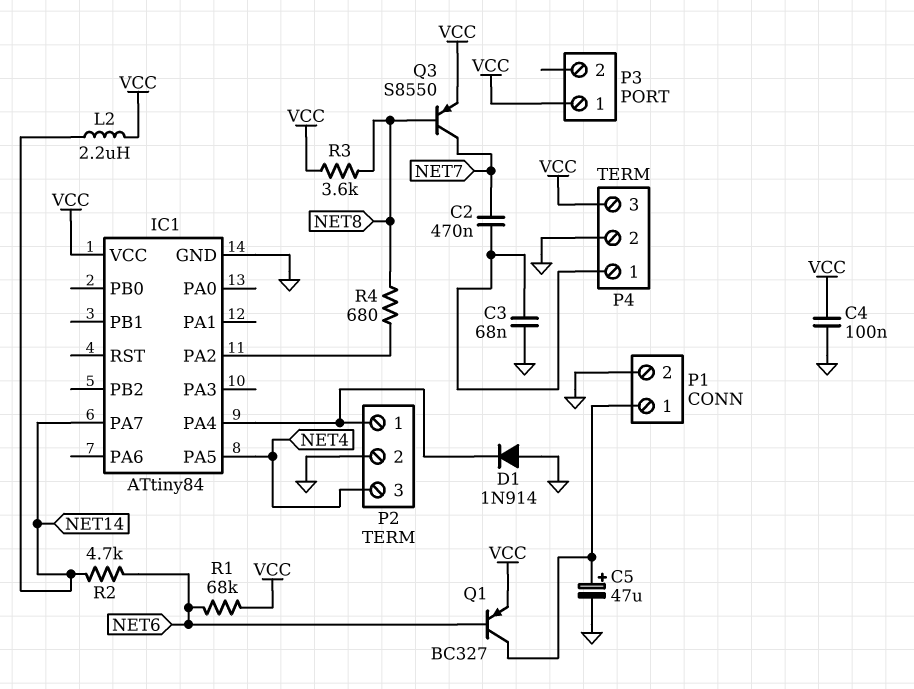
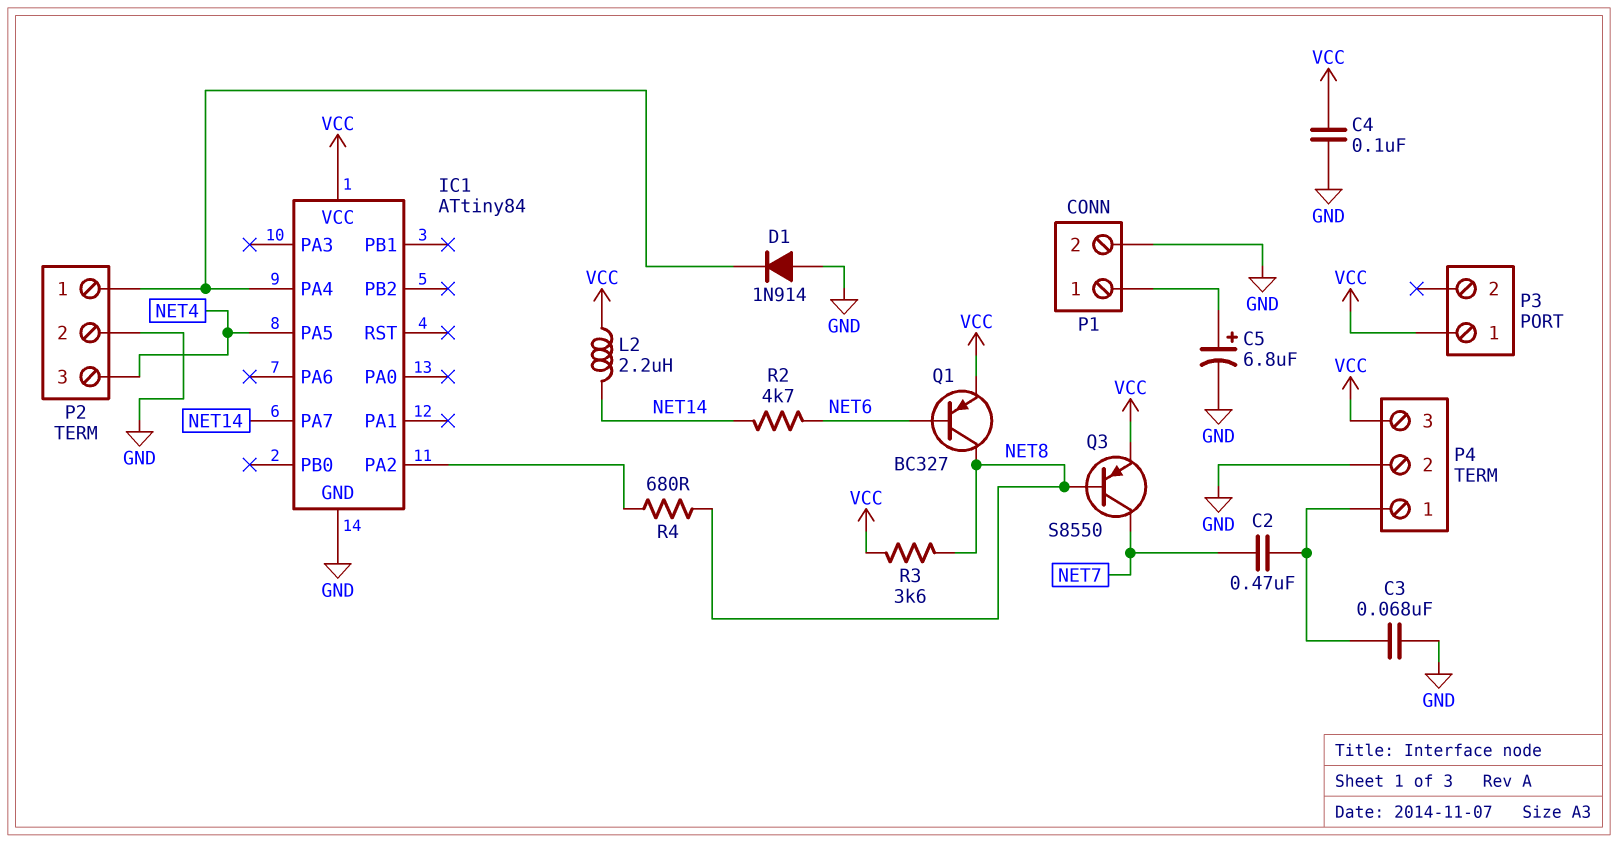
C5: 47uF (plus P1/1, minus GND) -> 6.8uF (plus P1/1, minus GND)
Q1: PNP BC327 (B NET6, C P1/1, E VCC) -> PNP BC327 (B NET6, C NET8, E VCC)
R1: 68k (NET6, VCC) -> none

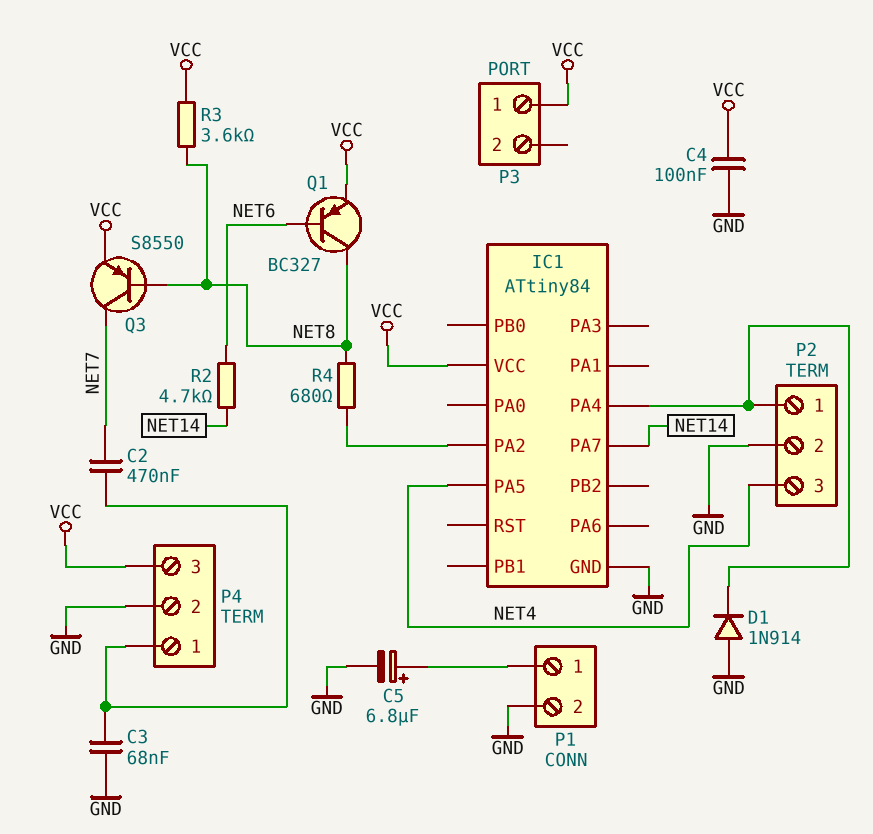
L2: 2.2uH (NET14, VCC) -> none

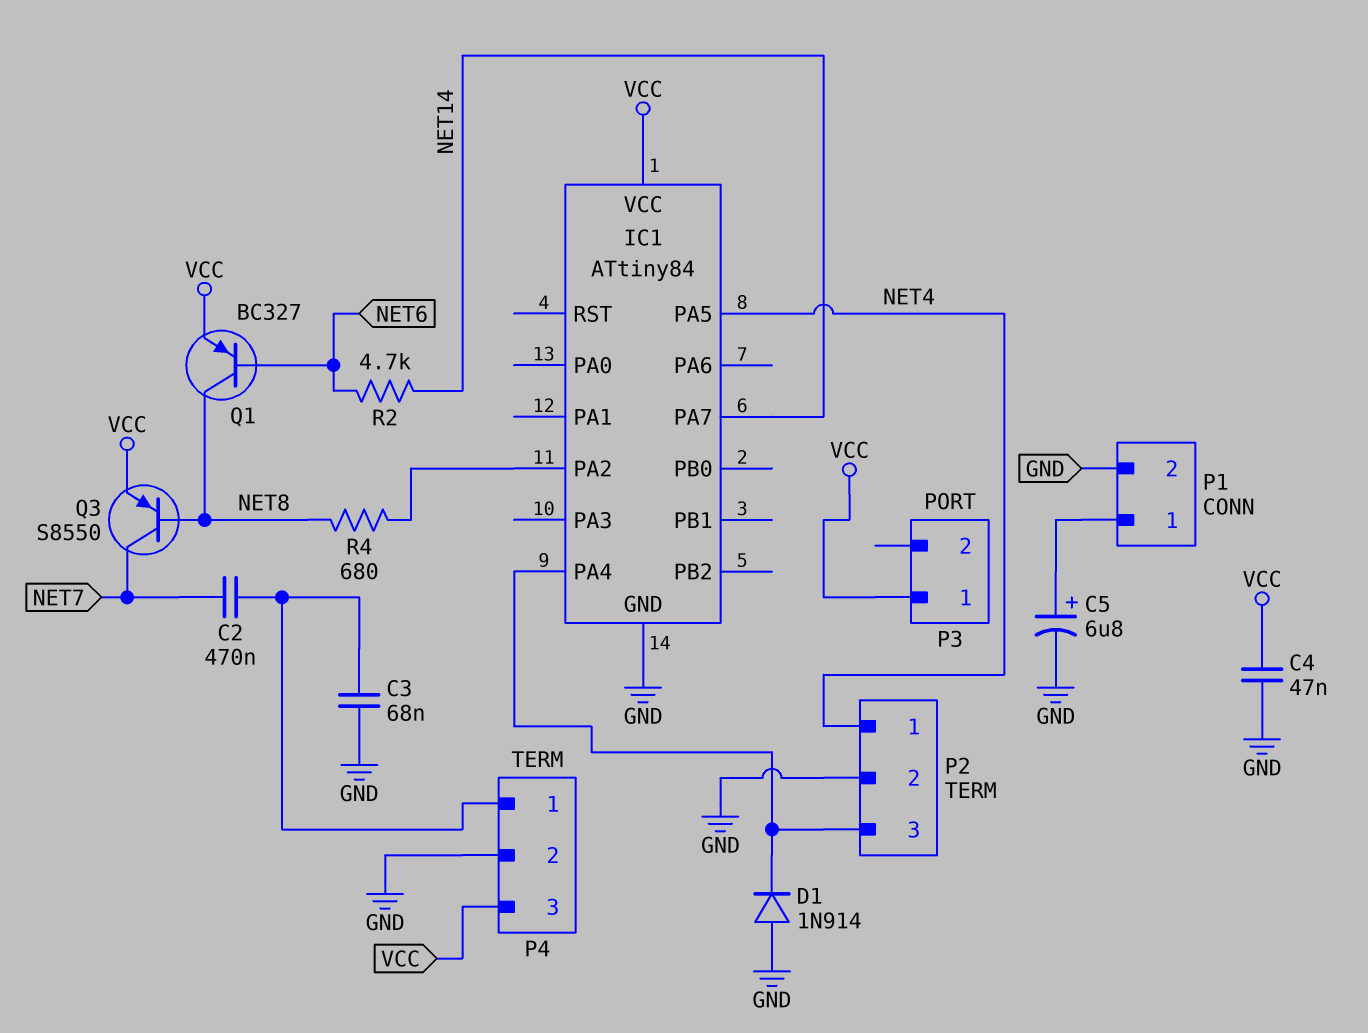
C4: 100nF (GND, VCC) -> 47nF (GND, VCC)
P2 pin 1: IC1/PA4 -> NET4
P2 pin 3: NET4 -> IC1/PA4
R3: 3.6k (NET8, VCC) -> none

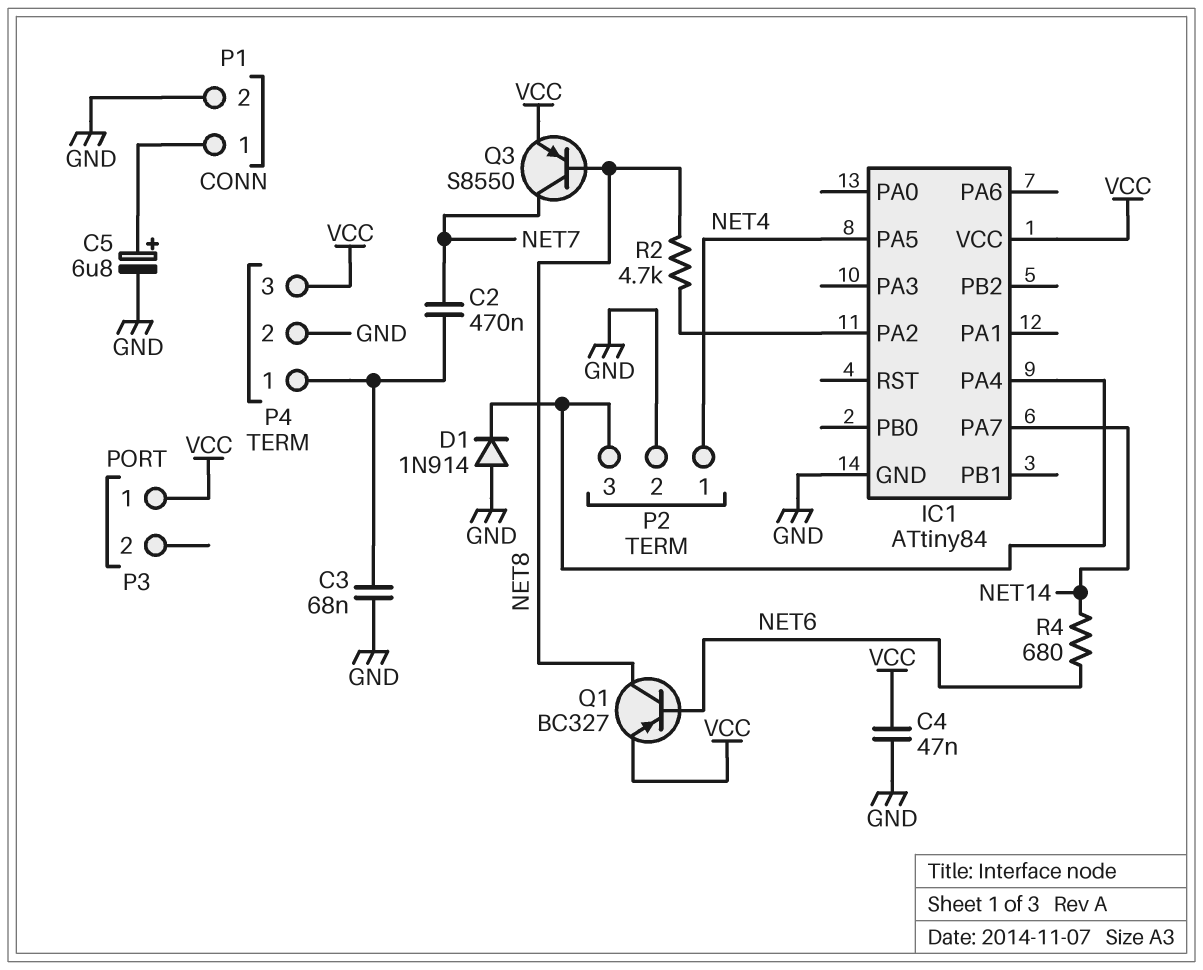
R2: 4.7k (NET6, NET14) -> 4.7k (IC1/PA2, NET8)
R4: 680 (IC1/PA2, NET8) -> 680 (NET6, NET14)

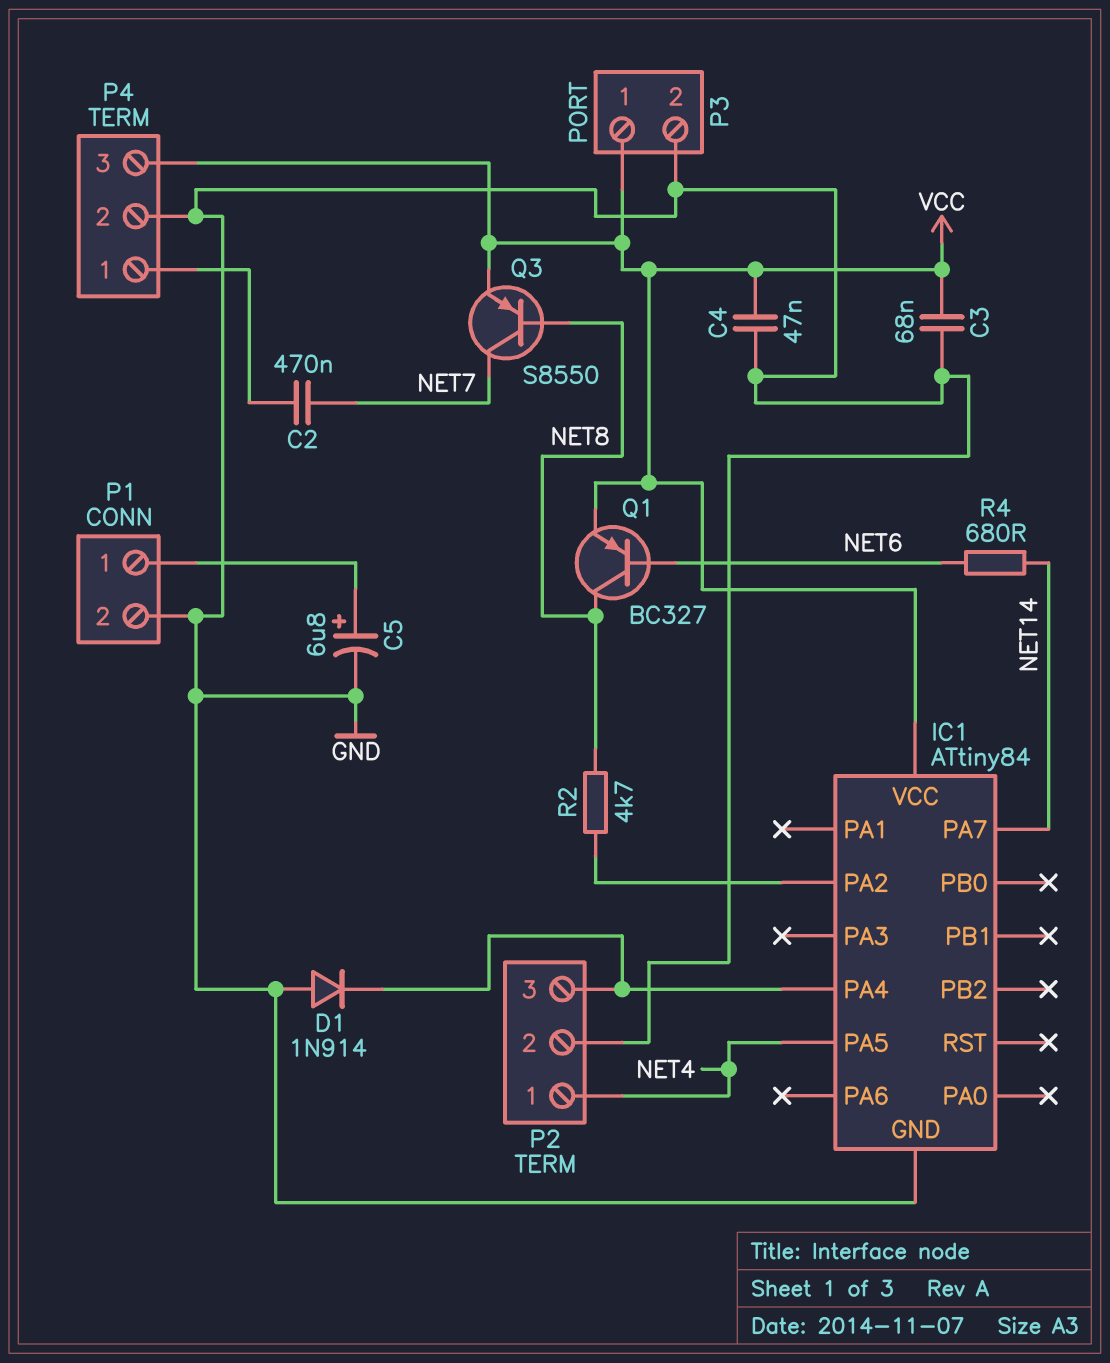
C3: 68nF (GND, P4/1) -> 68nF (GND, VCC)
P3 pin 2: none -> GND

